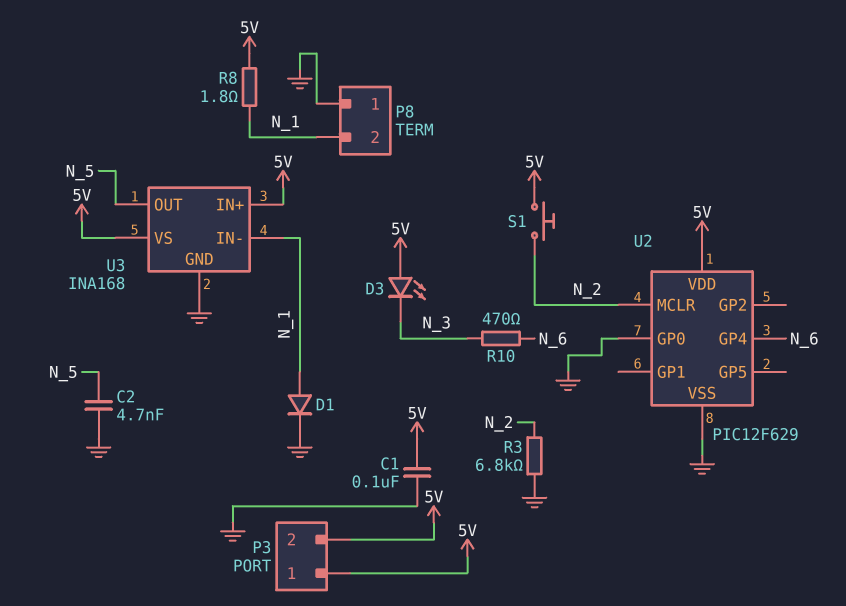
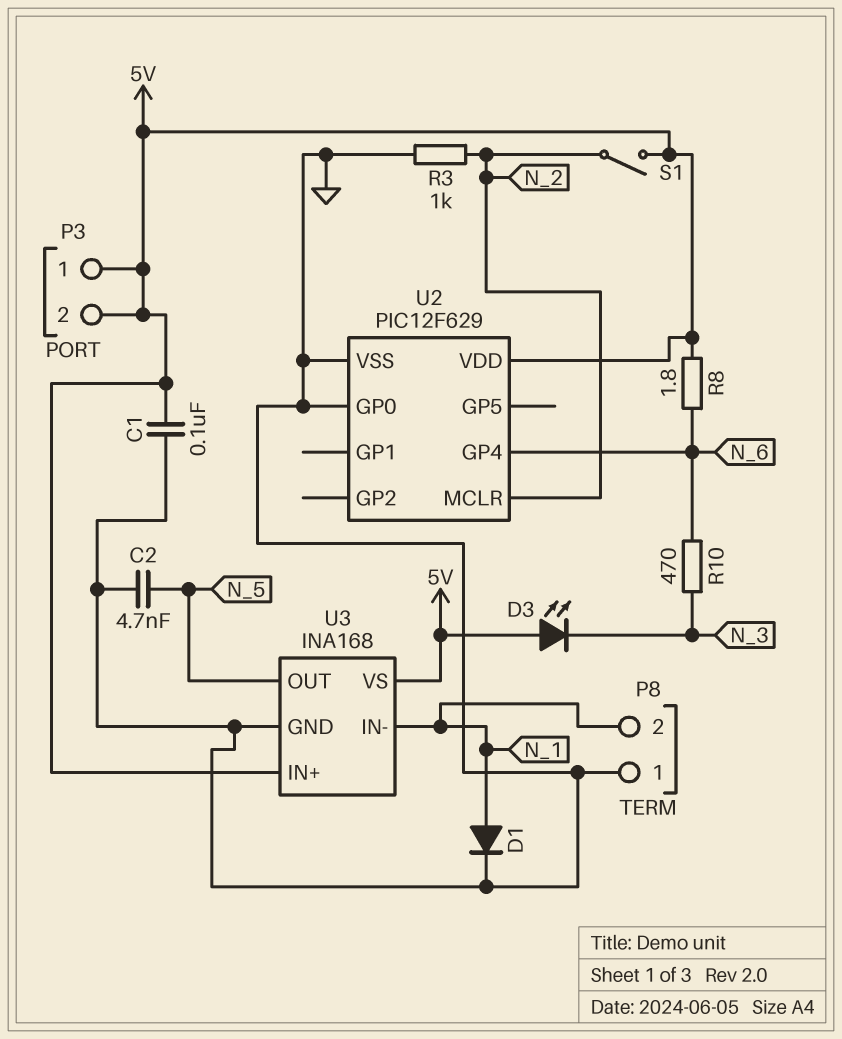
R3: 6.8k (GND, N_2) -> 1k (GND, N_2)
R8: 1.8 (5V, N_1) -> 1.8 (5V, N_6)
S1: button (5V, N_2) -> switch (5V, N_2)

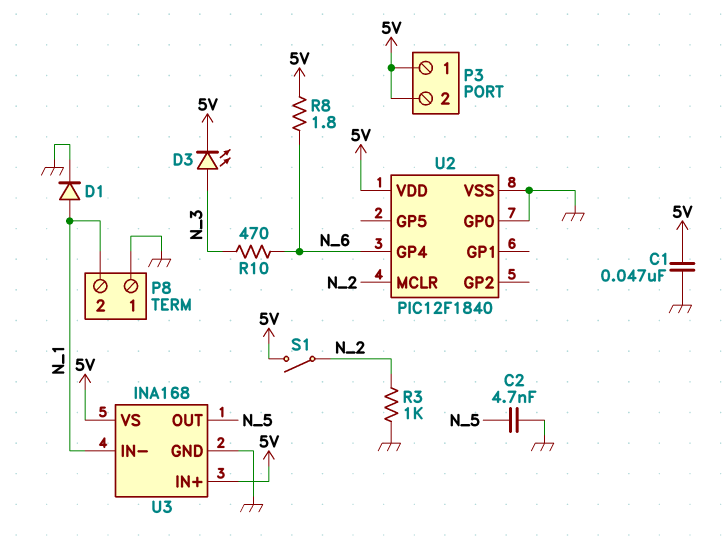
C1: 100nF (5V, GND) -> 47nF (5V, GND)
D3: LED (A 5V, K N_3) -> LED (A N_3, K 5V)
U2: PIC12F629 -> PIC12F1840

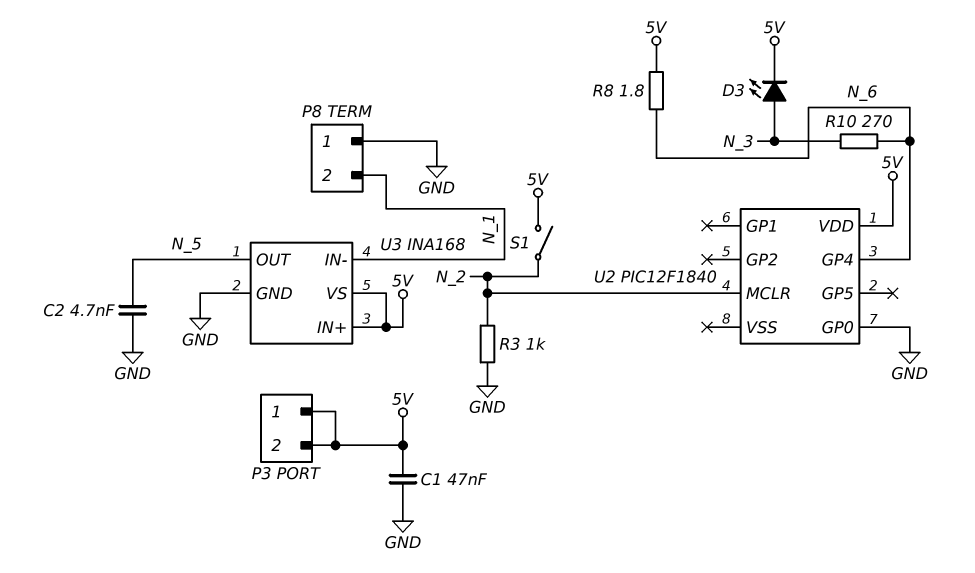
D1: diode (A N_1, K GND) -> none
R10: 470 (N_3, N_6) -> 270 (N_3, N_6)
U2 pin VSS: GND -> none

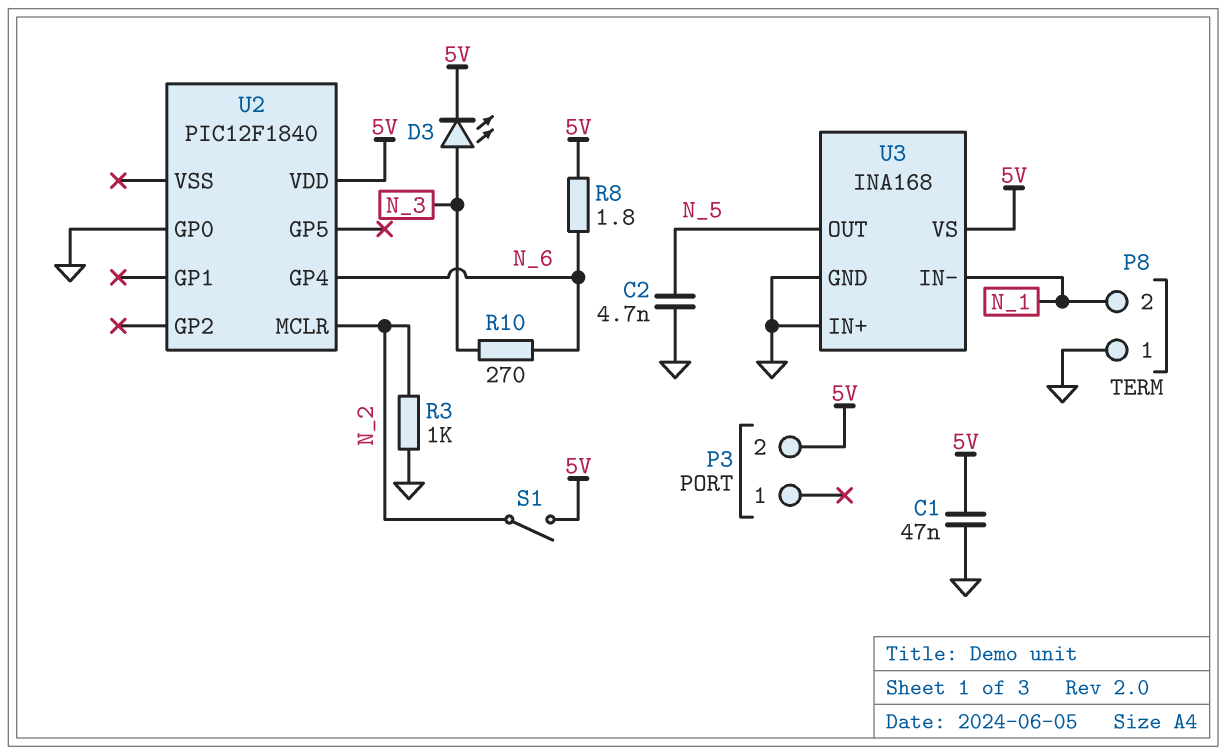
P3 pin 1: 5V -> none
U3 pin IN+: 5V -> GND

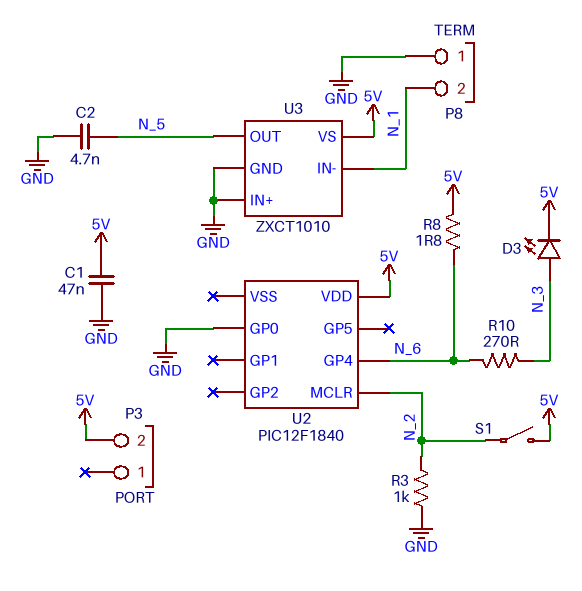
U3: INA168 -> ZXCT1010

